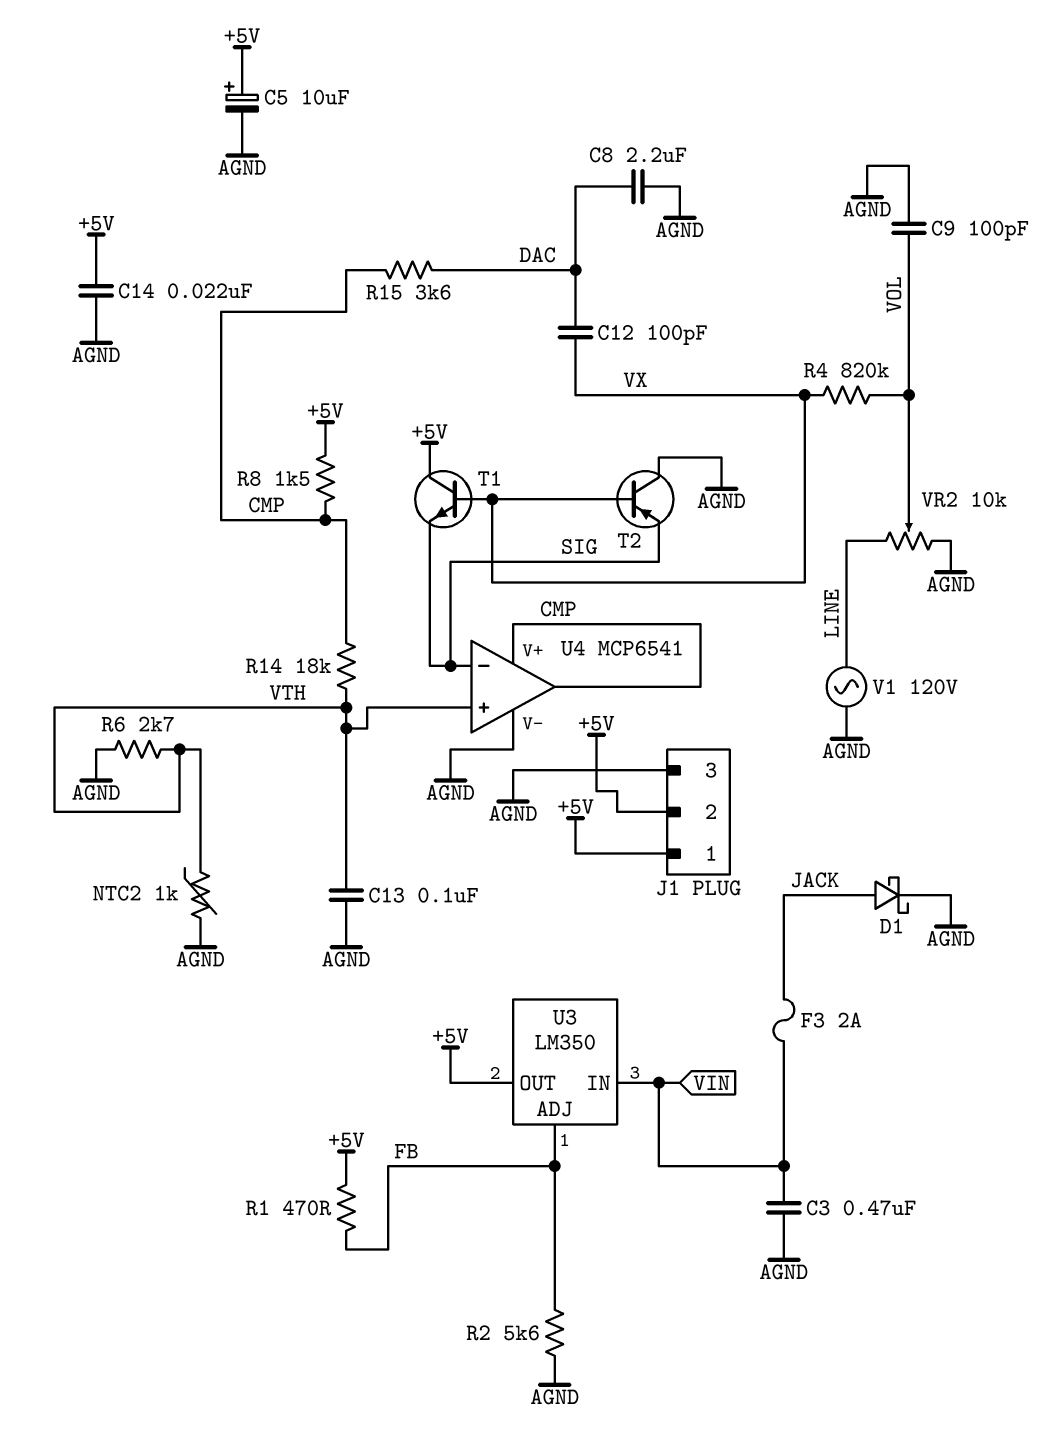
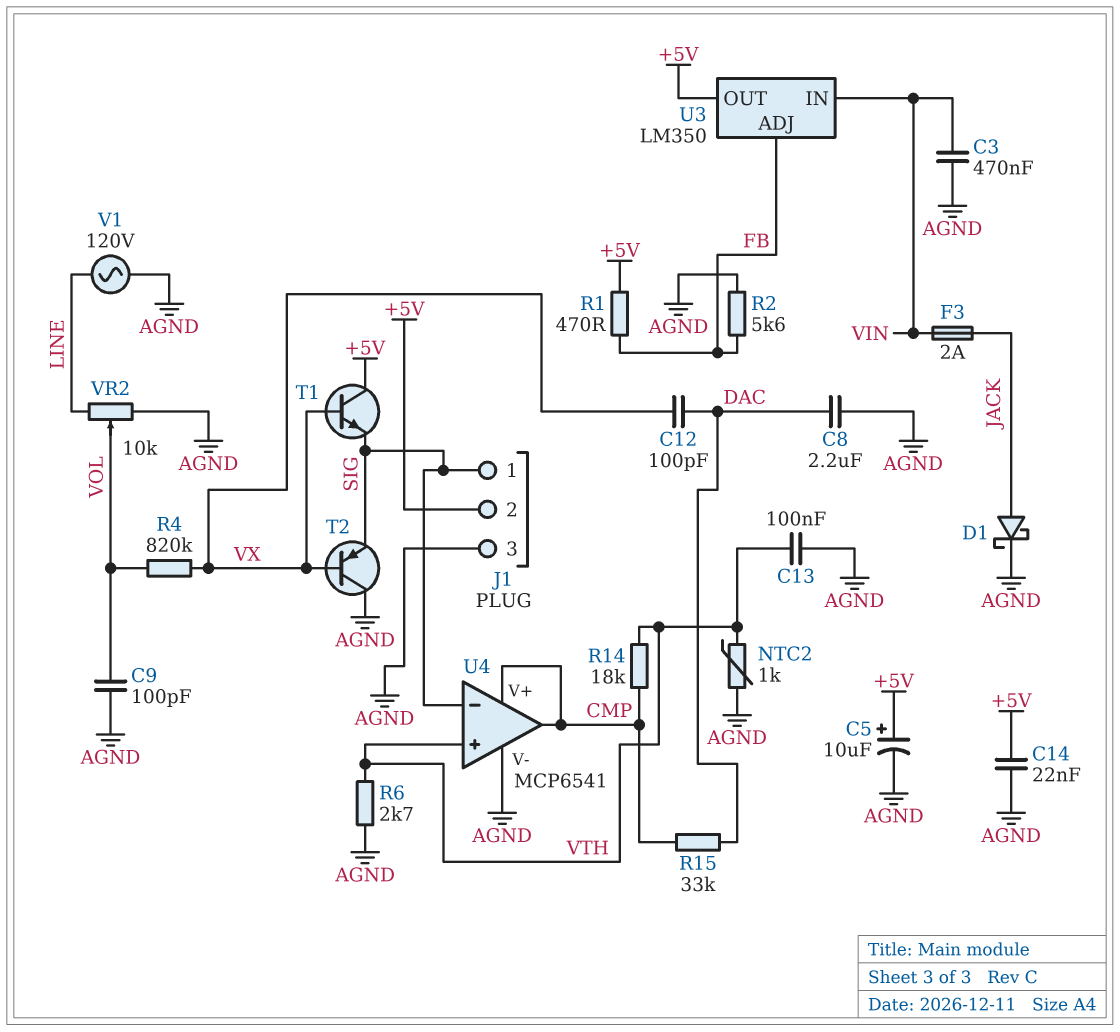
J1 pin 1: +5V -> SIG
R8: 1.5k (+5V, CMP) -> none
R15: 3.6k (CMP, DAC) -> 33k (CMP, DAC)

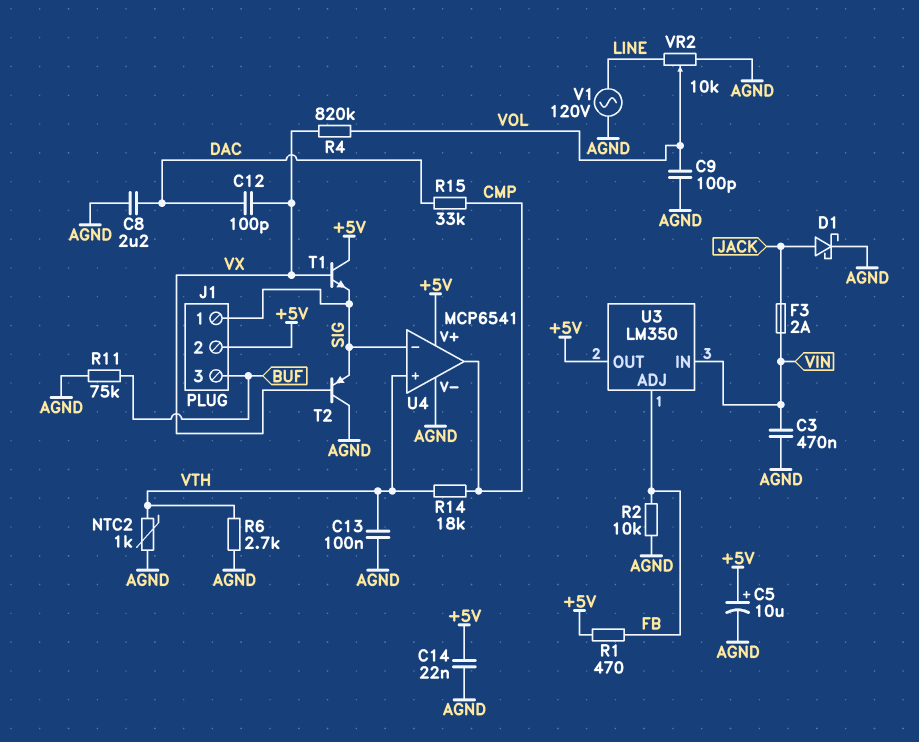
J1 pin 3: AGND -> BUF
R2: 5.6k (AGND, FB) -> 10k (AGND, FB)
R11: none -> 75k (AGND, BUF)
U4 pin V+: CMP -> +5V

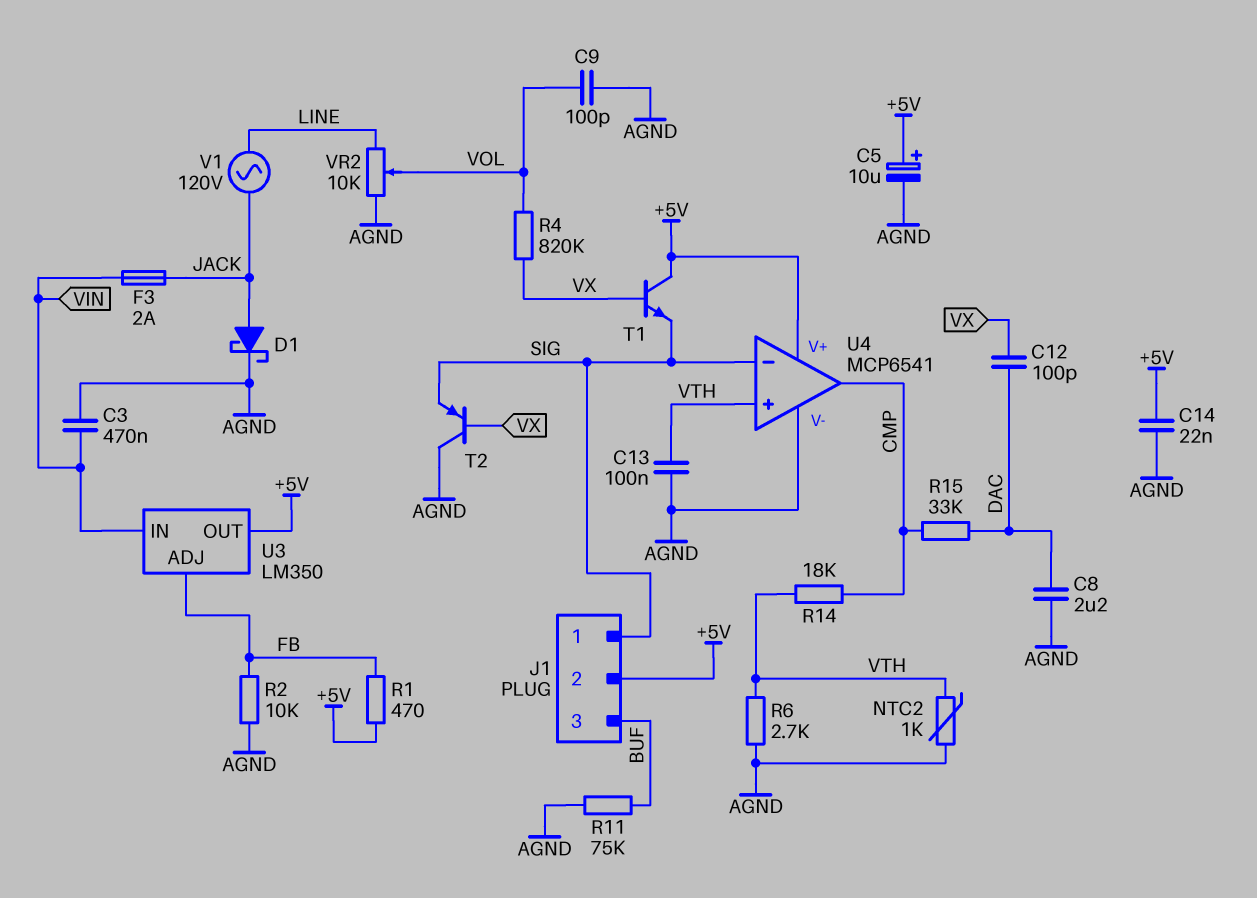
V1: AC 120V (AGND, LINE) -> AC 120V (JACK, LINE)

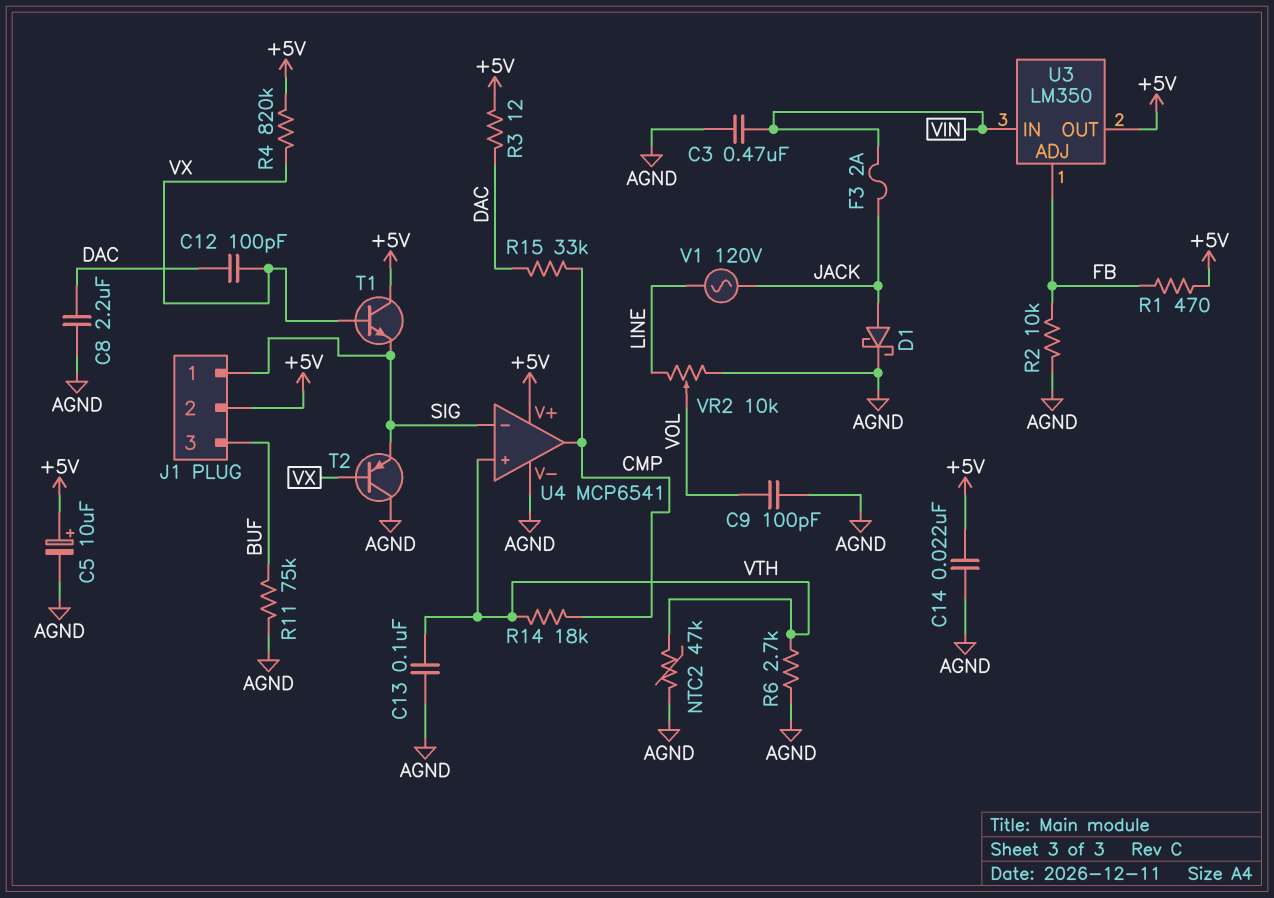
NTC2: 1k (AGND, VTH) -> 47k (AGND, VTH)
R3: none -> 12 (+5V, DAC)
R4: 820k (VOL, VX) -> 820k (+5V, VX)

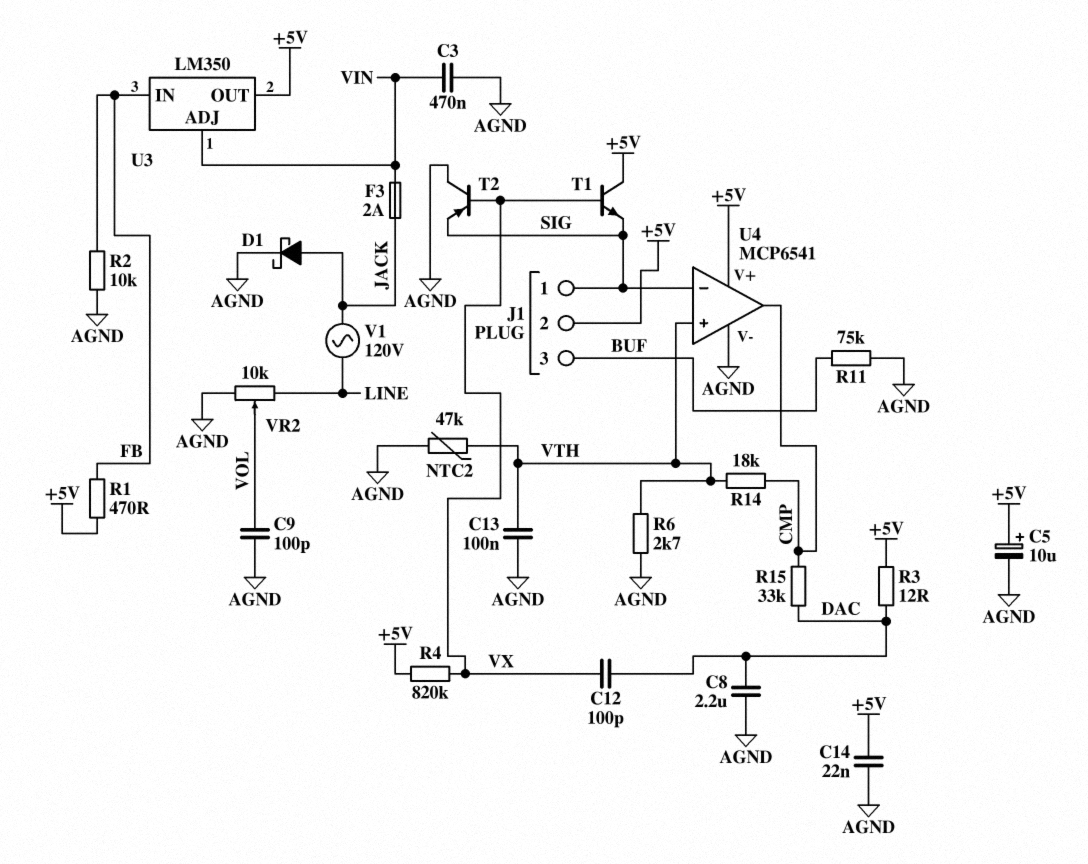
U3 pin ADJ: FB -> VIN
U3 pin IN: VIN -> FB

